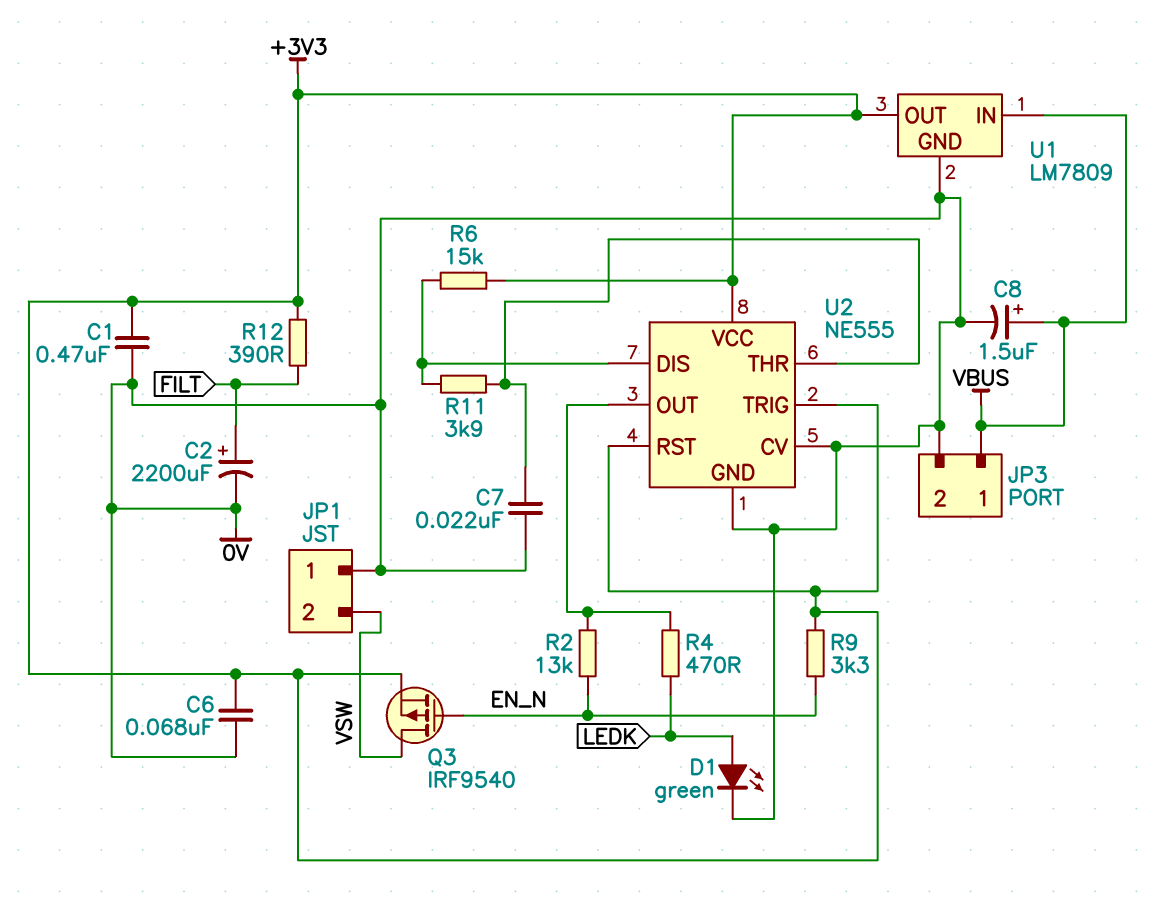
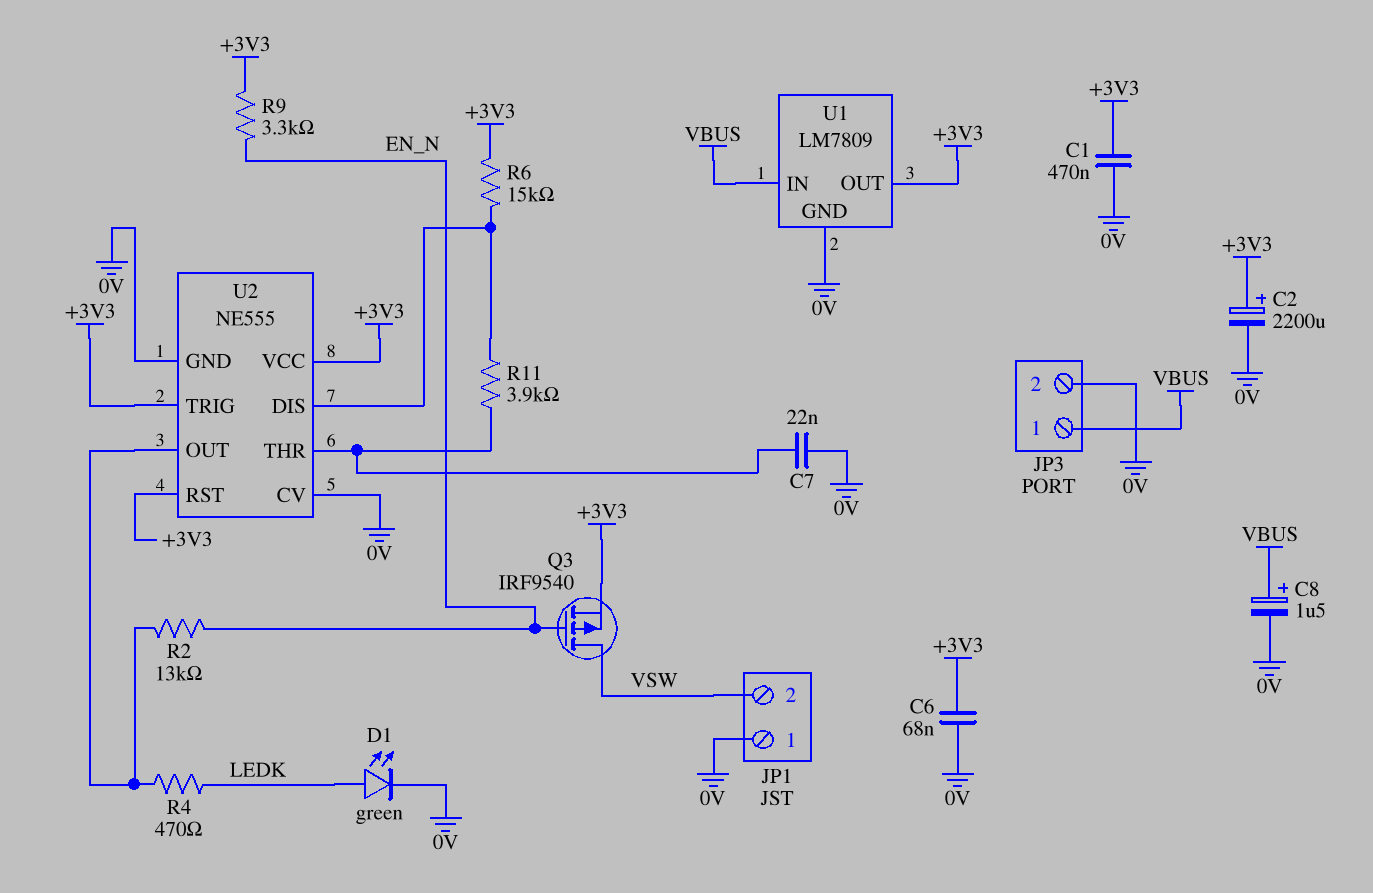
C2: 2200uF (plus FILT, minus 0V) -> 2200uF (plus +3V3, minus 0V)
R12: 390 (+3V3, FILT) -> none

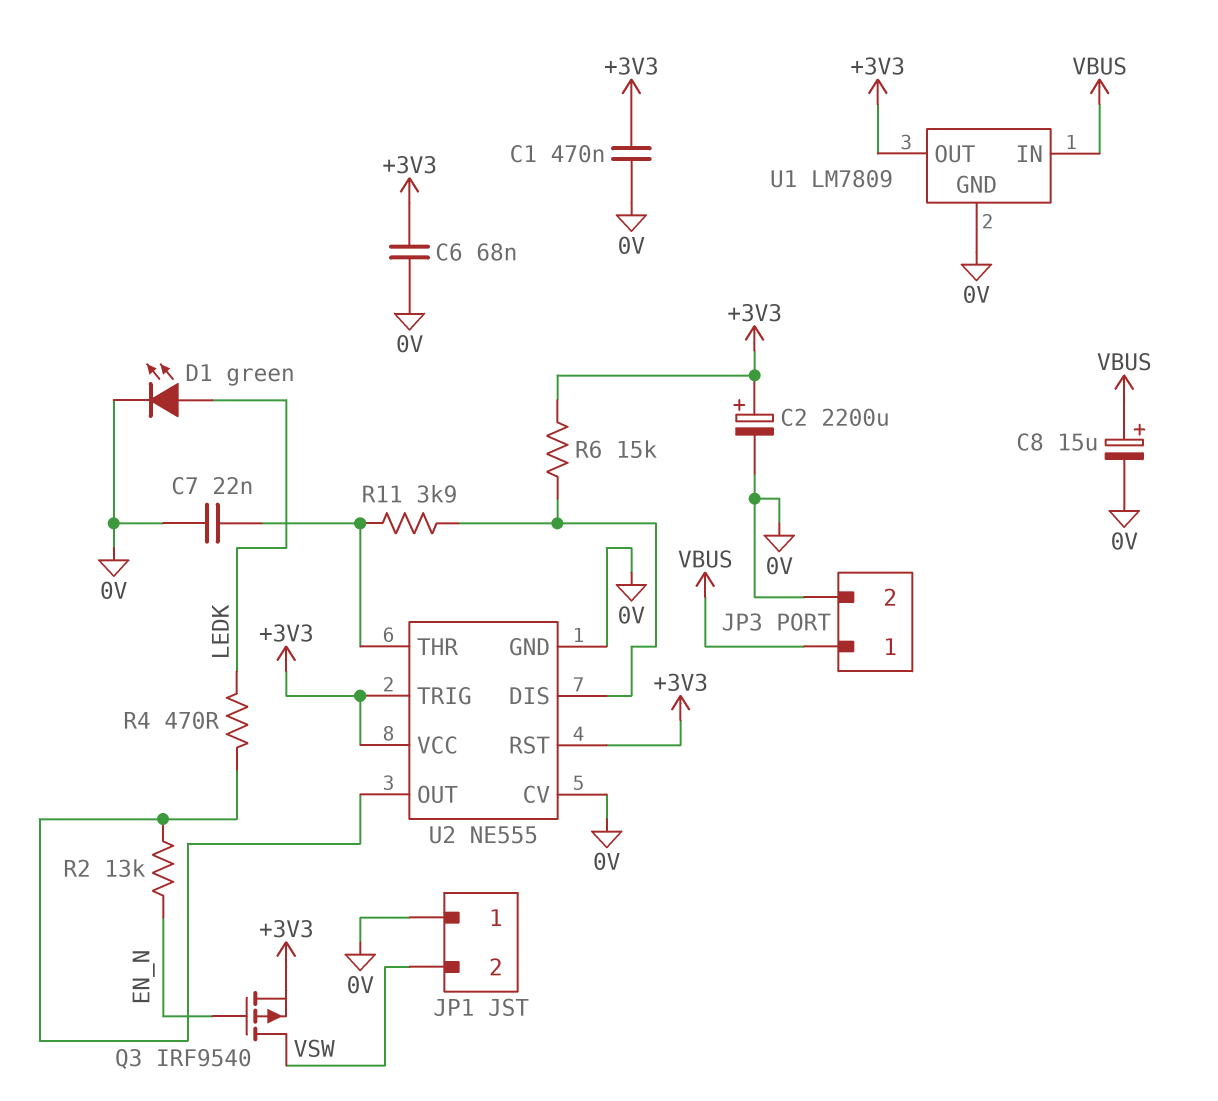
C8: 1.5uF (plus VBUS, minus 0V) -> 15uF (plus VBUS, minus 0V)
R9: 3.3k (+3V3, EN_N) -> none

